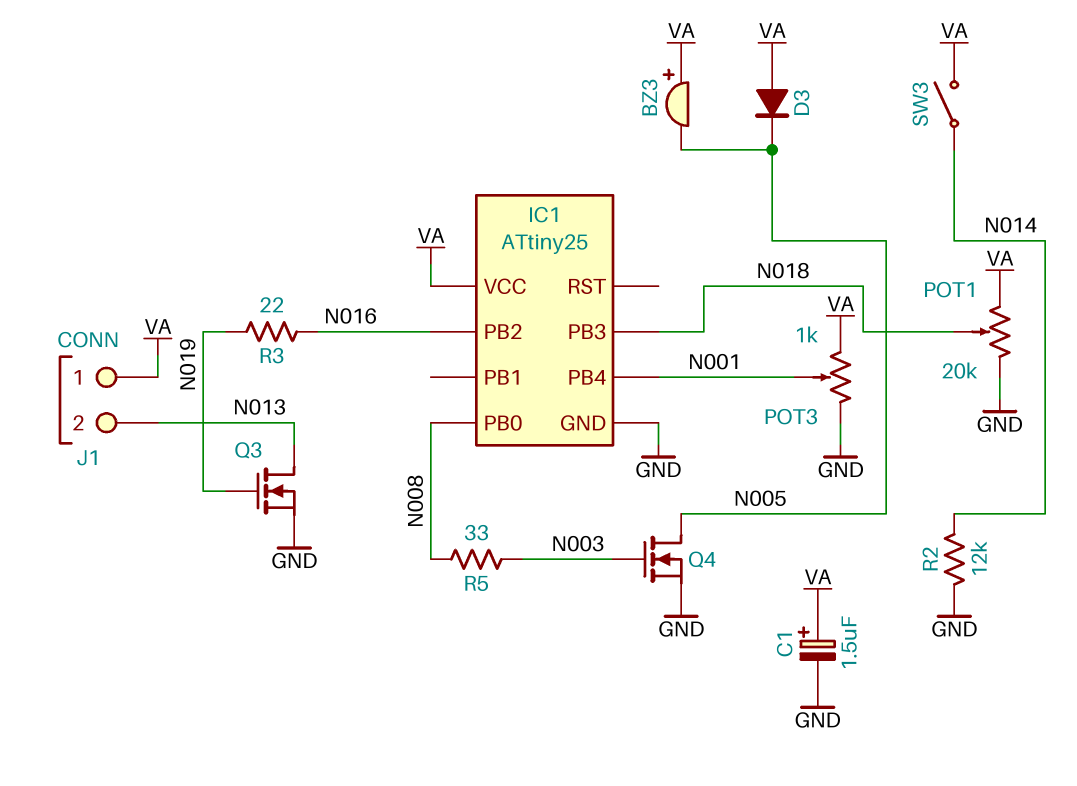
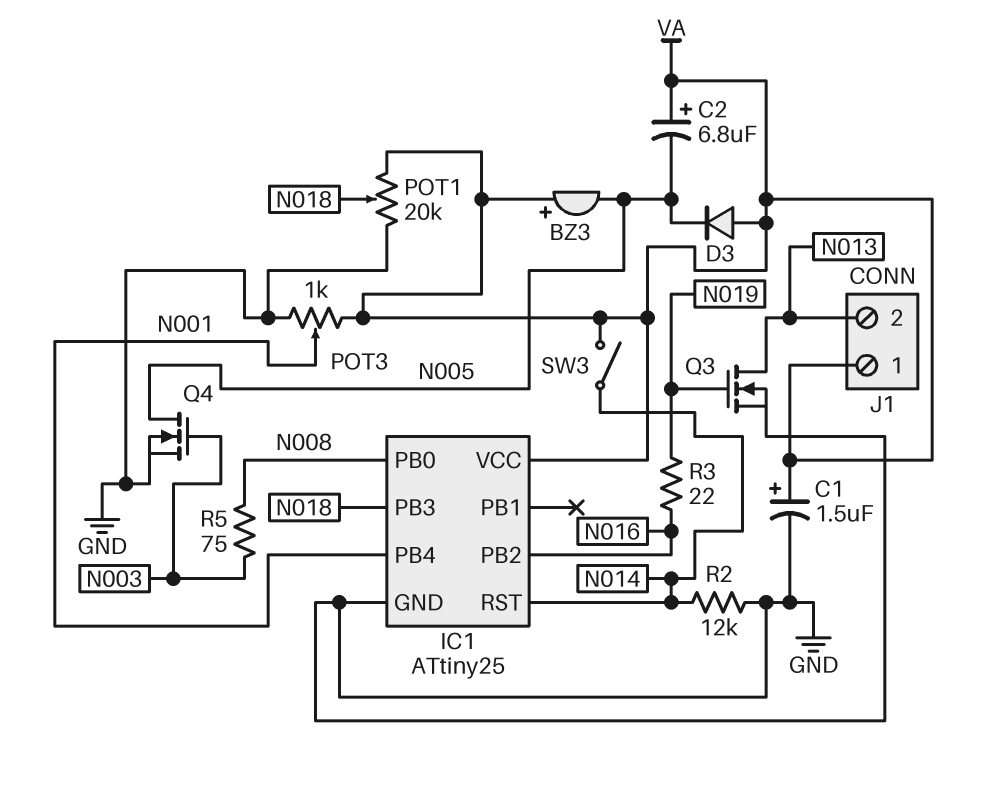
C2: none -> 6.8uF (plus VA, minus N005)
IC1 pin RST: none -> N014
R5: 33 (N003, N008) -> 75 (N003, N008)

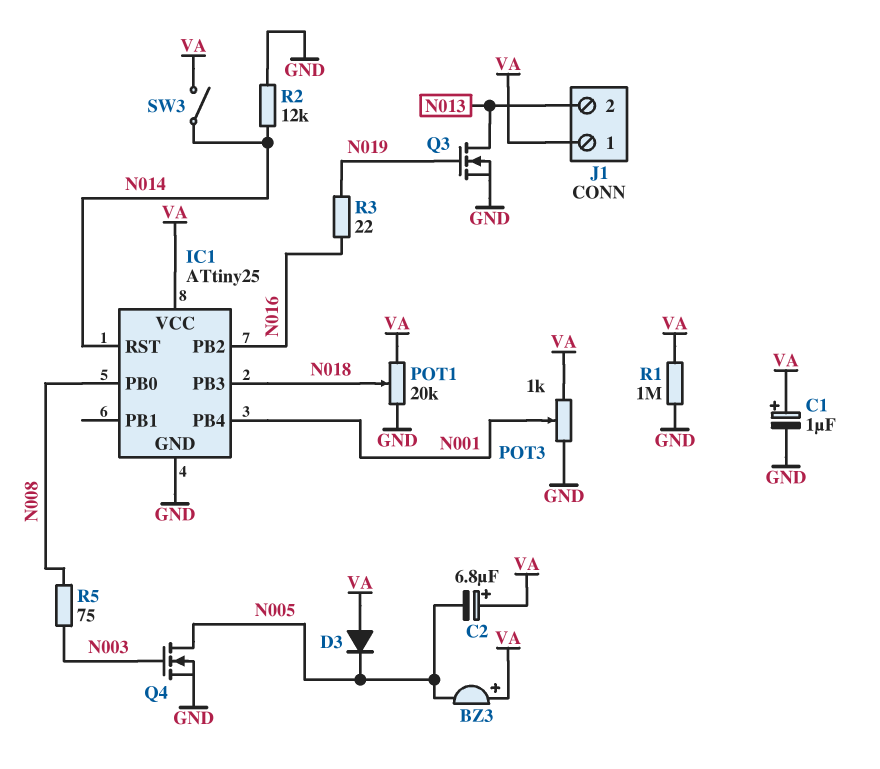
C1: 1.5uF (plus VA, minus GND) -> 1uF (plus VA, minus GND)
R1: none -> 1M (GND, VA)

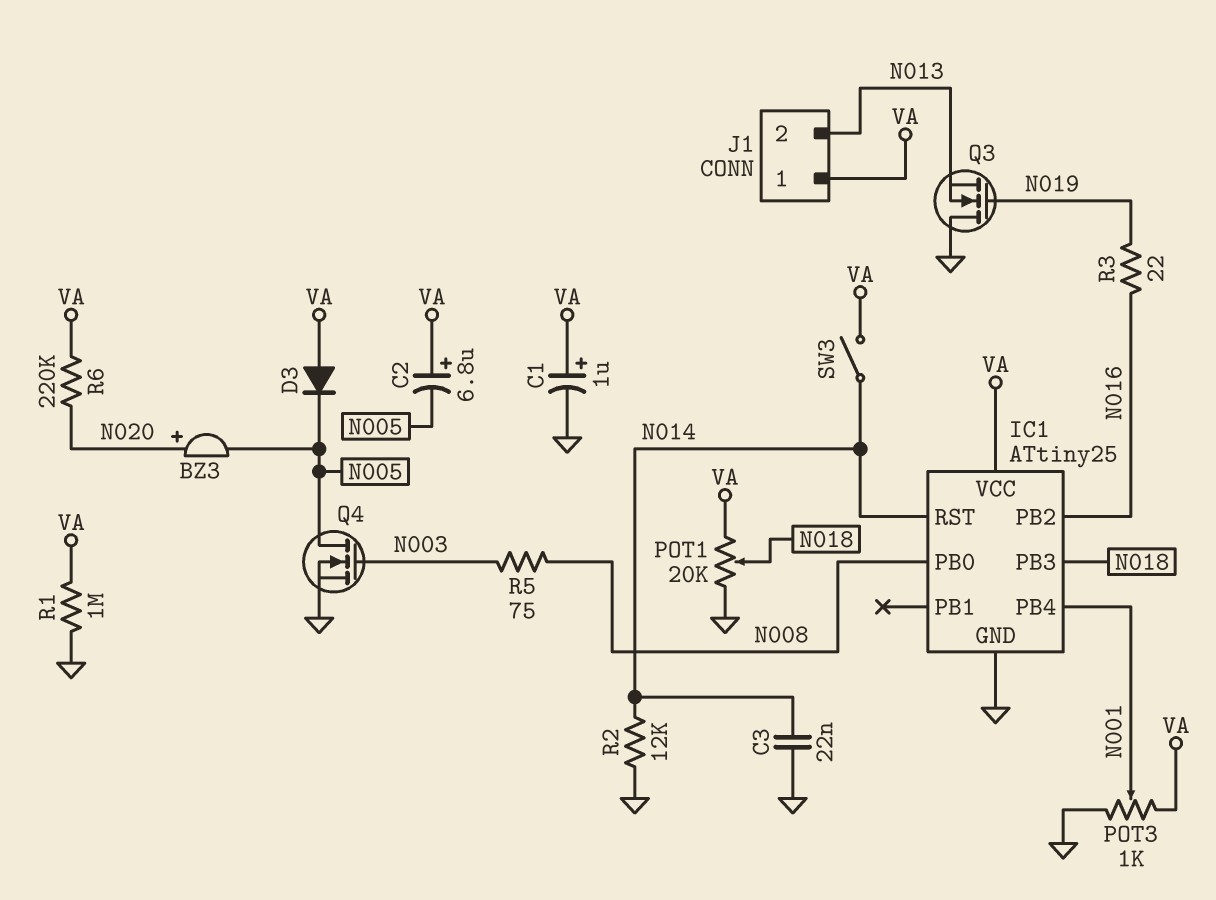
BZ3: buzzer (plus VA, minus N005) -> buzzer (plus N020, minus N005)
C3: none -> 22nF (GND, N014)
Q3: NMOS (G N019, D N013, S GND) -> NMOS (G N019, D GND, S N013)
R6: none -> 220k (N020, VA)

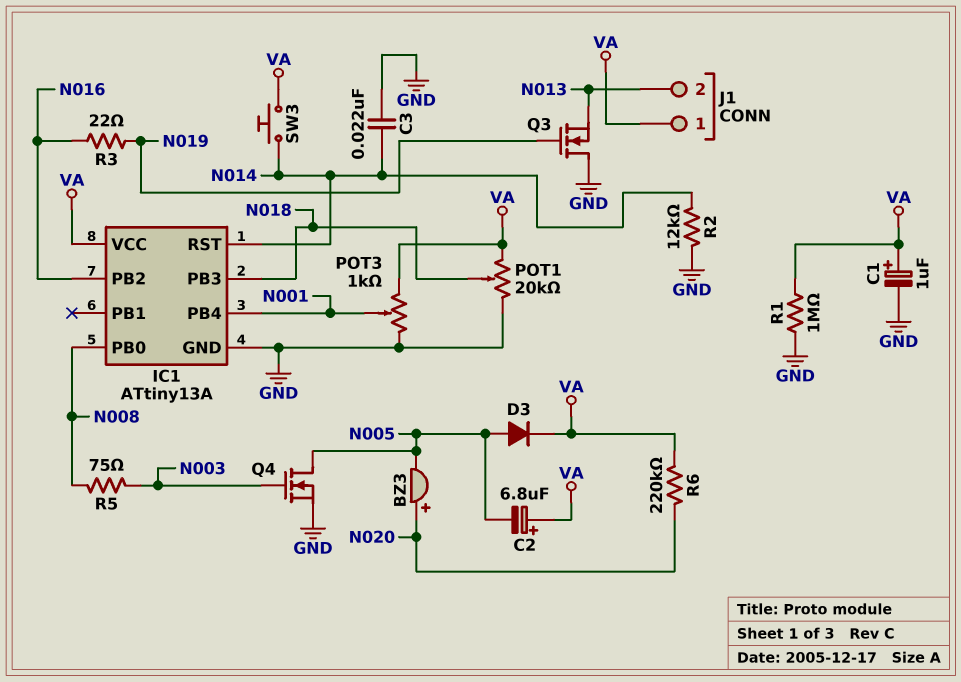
D3: diode (A VA, K N005) -> diode (A N005, K VA)
IC1: ATtiny25 -> ATtiny13A
SW3: switch (N014, VA) -> button (N014, VA)

